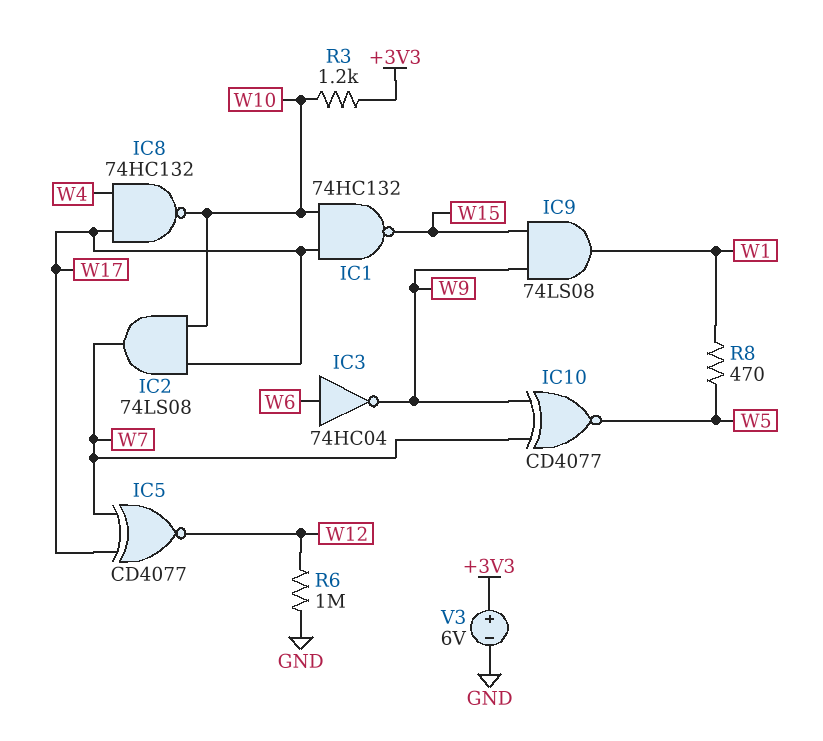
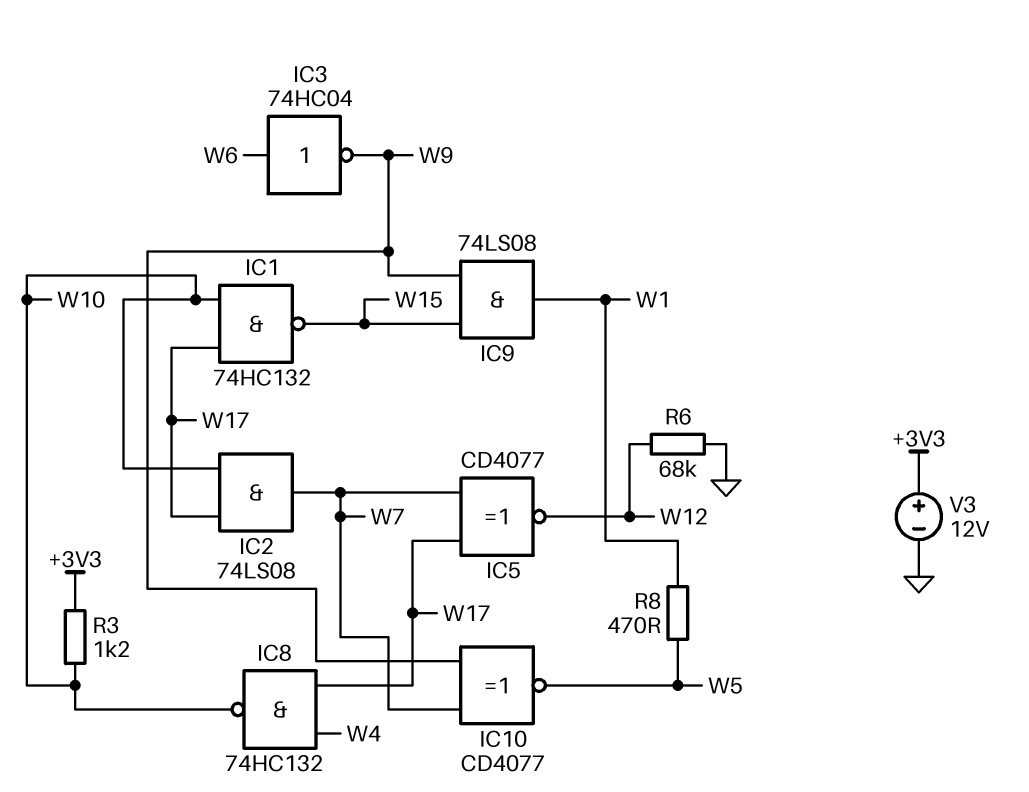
R6: 1M (GND, W12) -> 68k (GND, W12)
V3: 6V (plus +3V3, minus GND) -> 12V (plus +3V3, minus GND)

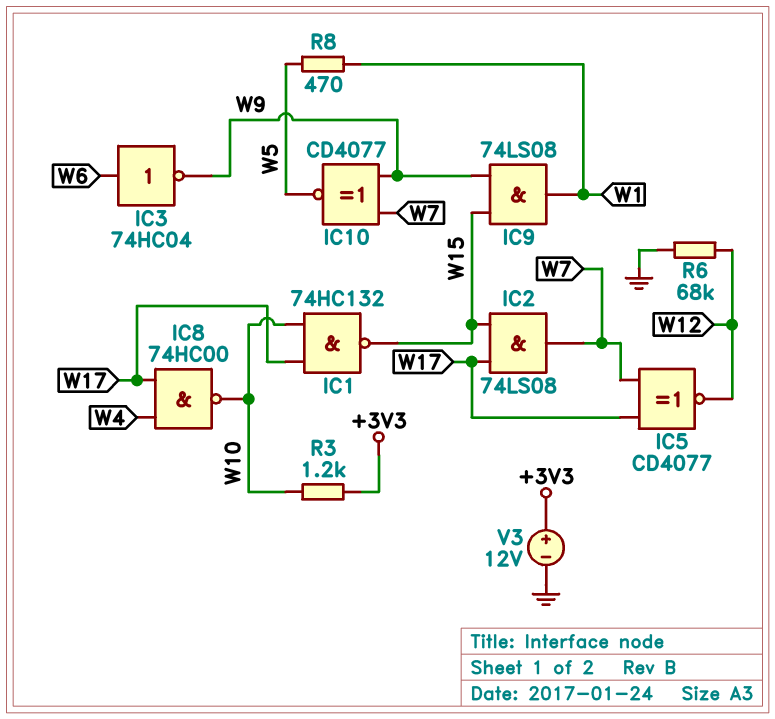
IC2: AND 74LS08 (in W10, in W17, out W7) -> AND 74LS08 (in W15, in W17, out W7)
IC8: NAND 74HC132 (in W4, in W17, out W10) -> NAND 74HC00 (in W4, in W17, out W10)

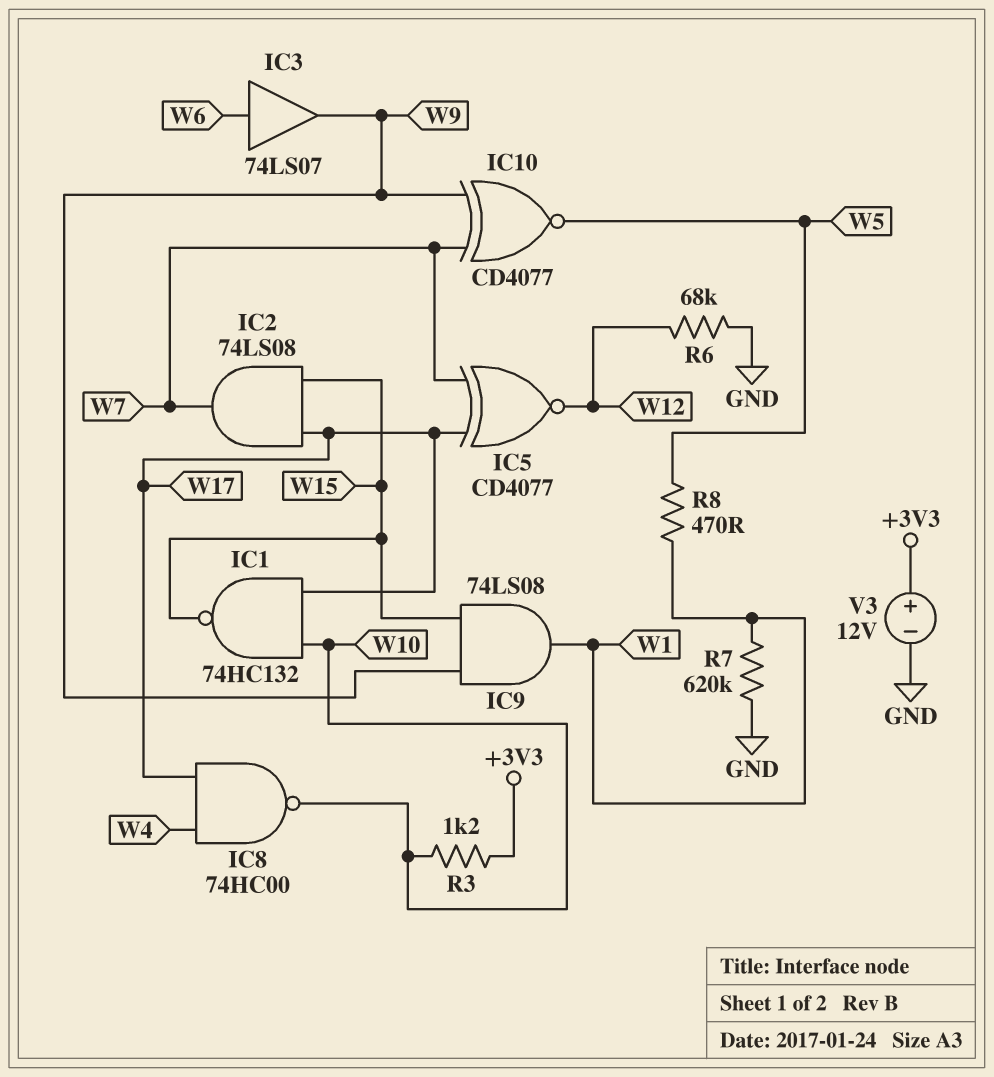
IC3: NOT 74HC04 (in W6, out W9) -> buffer 74LS07 (in W6, out W9)
R7: none -> 620k (GND, W1)

